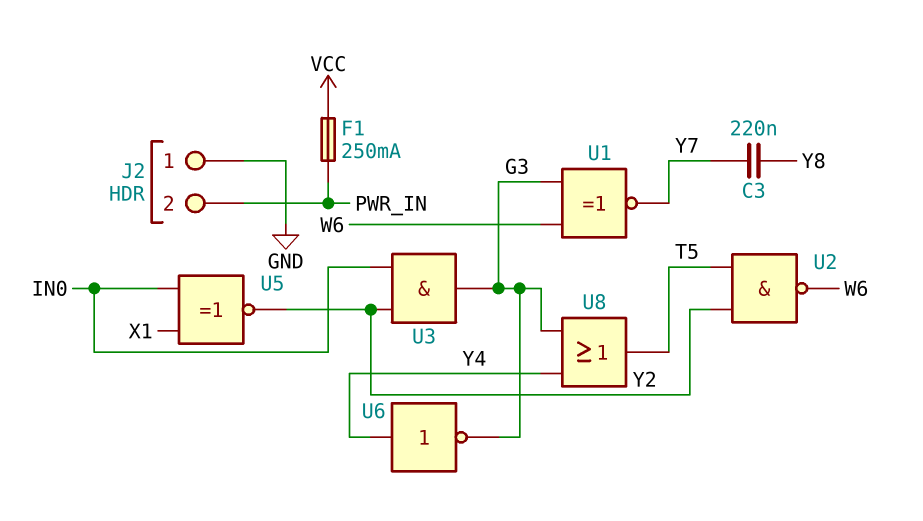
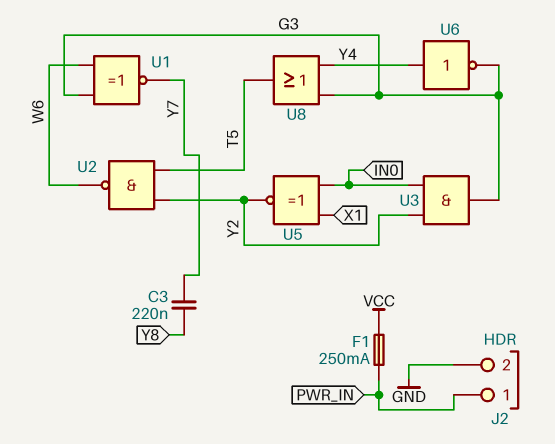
J2 pin 1: GND -> PWR_IN
J2 pin 2: PWR_IN -> GND

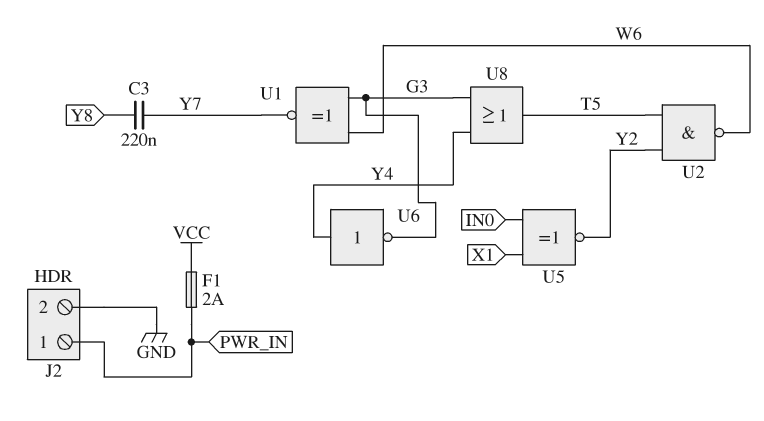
F1: 250mA (PWR_IN, VCC) -> 2A (PWR_IN, VCC)
U3: AND (in IN0, in Y2, out G3) -> none

